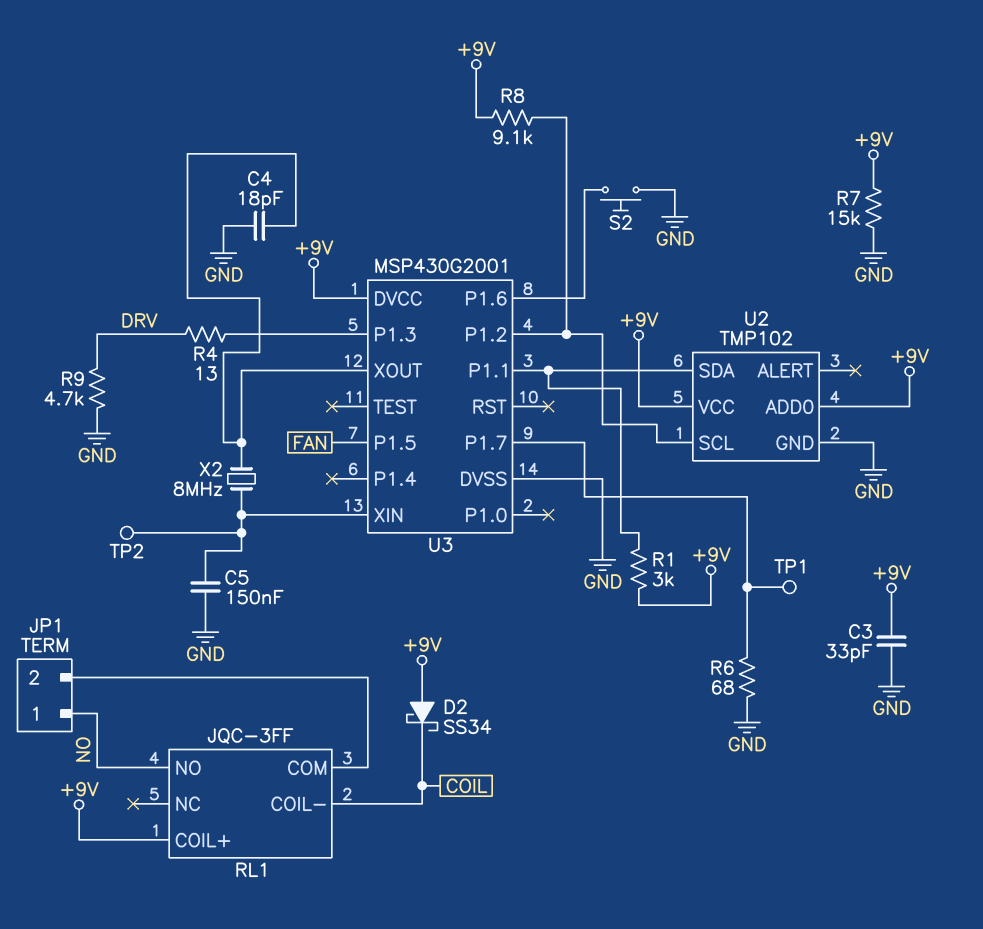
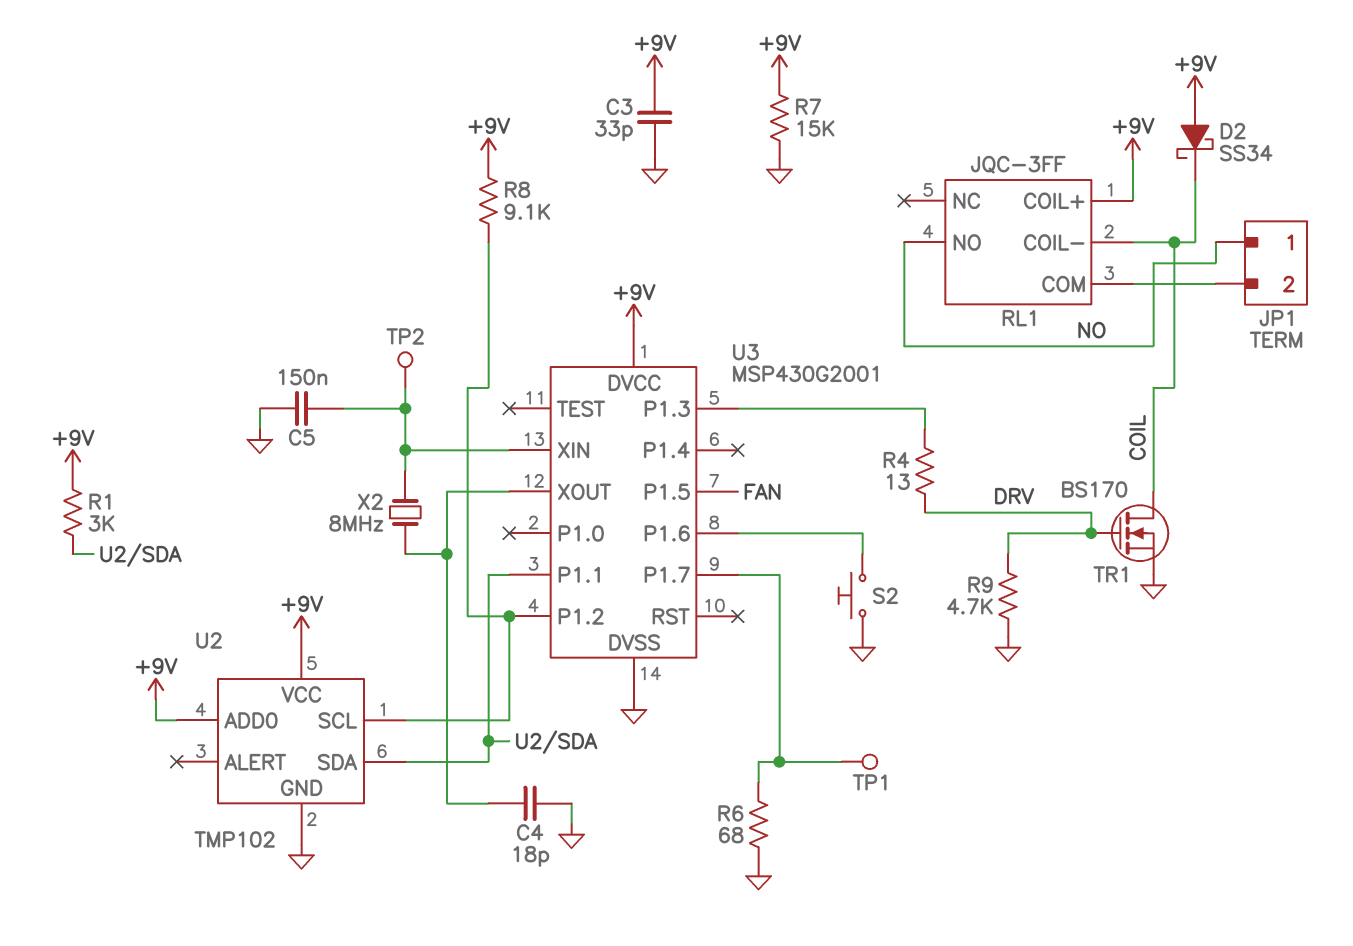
TR1: none -> NMOS BS170 (G DRV, D COIL, S GND)

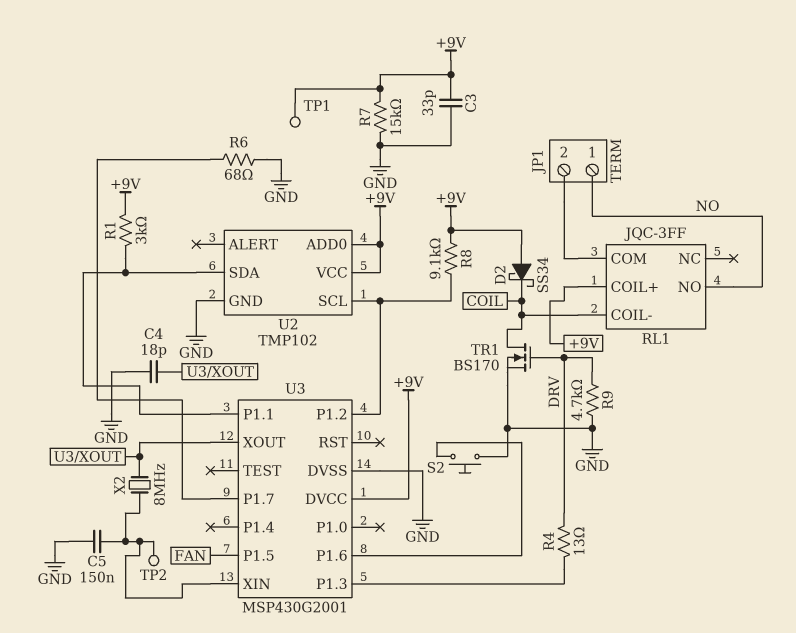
TP1: test point (U3/P1.7) -> test point (+9V)

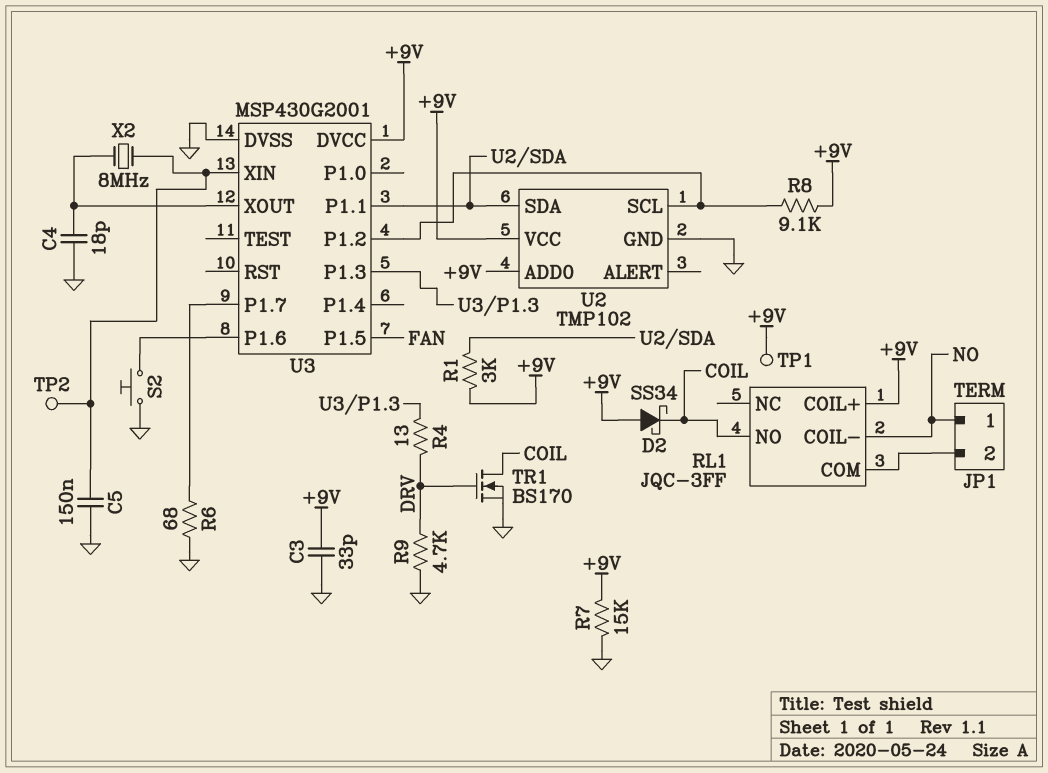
RL1 pin COIL-: COIL -> NO
RL1 pin NO: NO -> COIL

